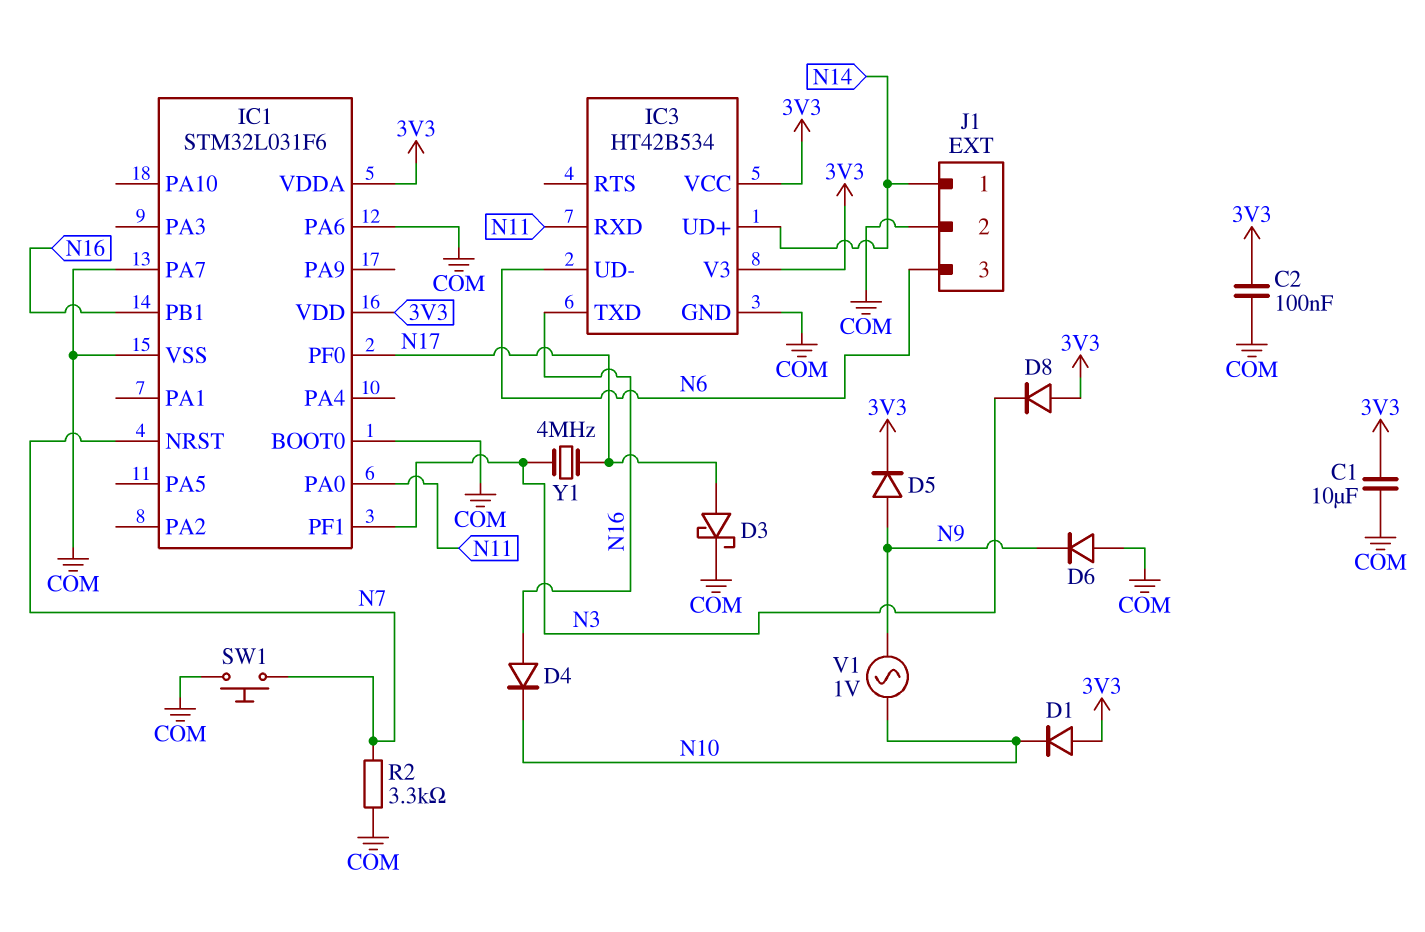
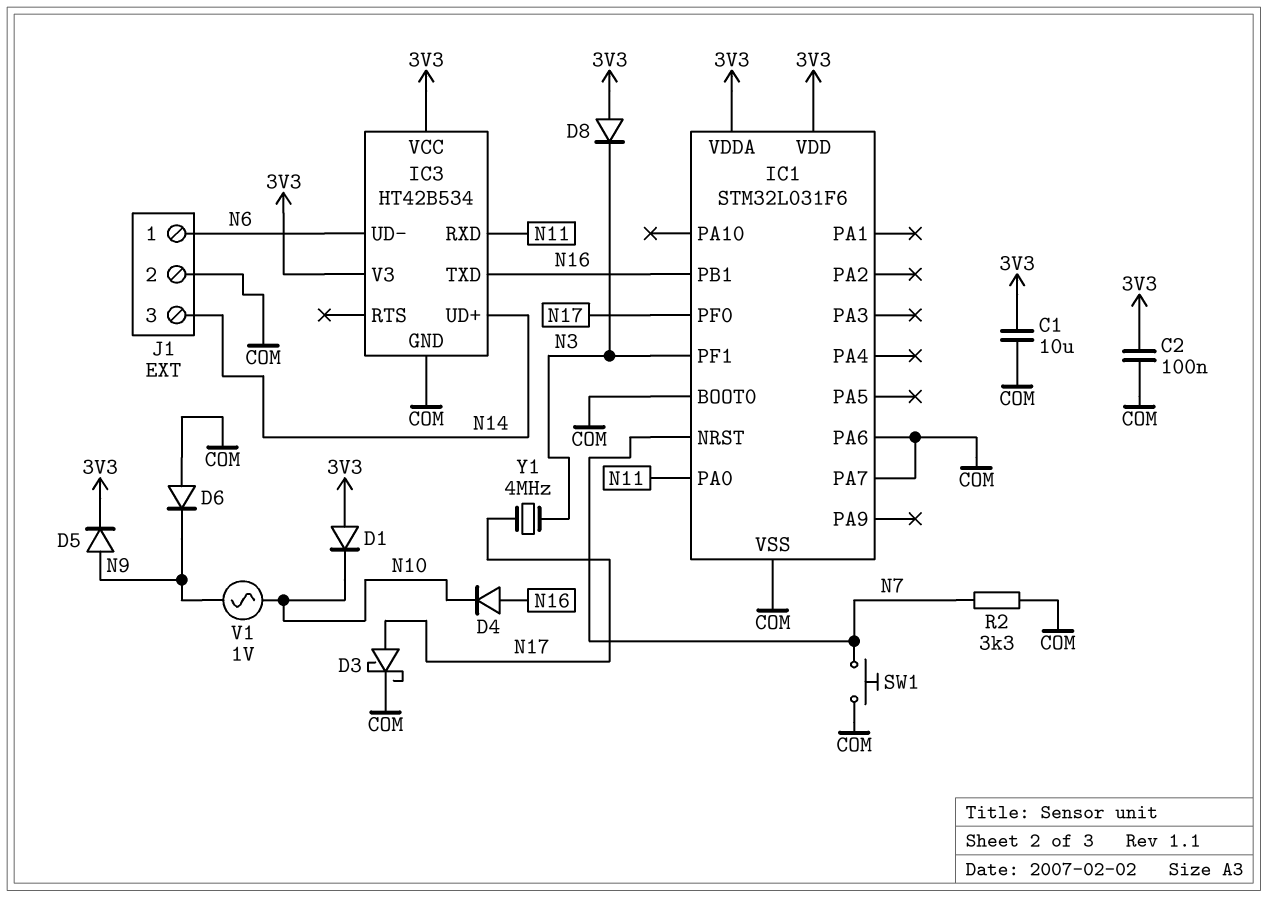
J1 pin 1: N14 -> N6
J1 pin 3: N6 -> N14

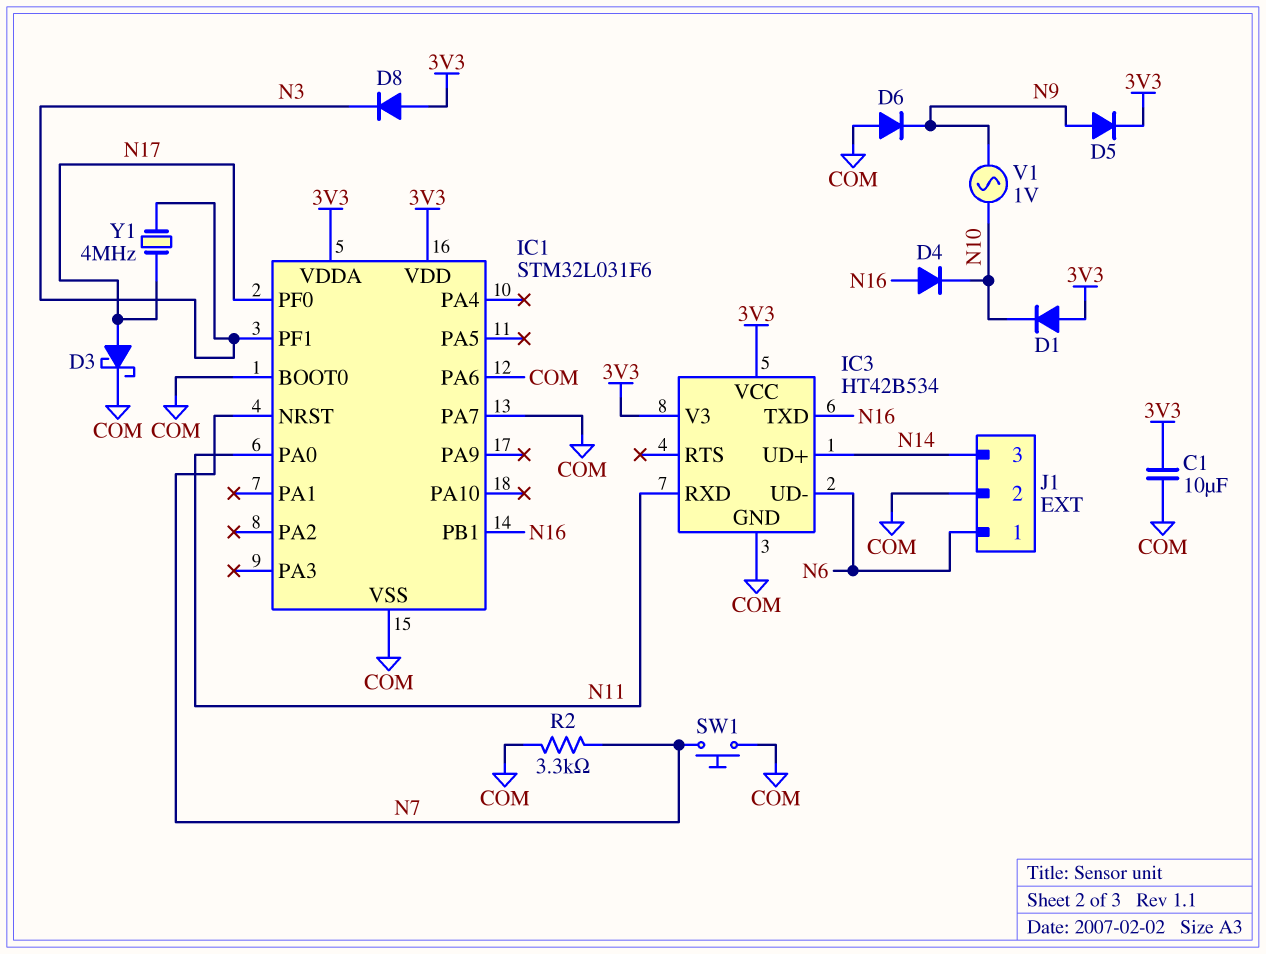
C2: 100nF (3V3, COM) -> none

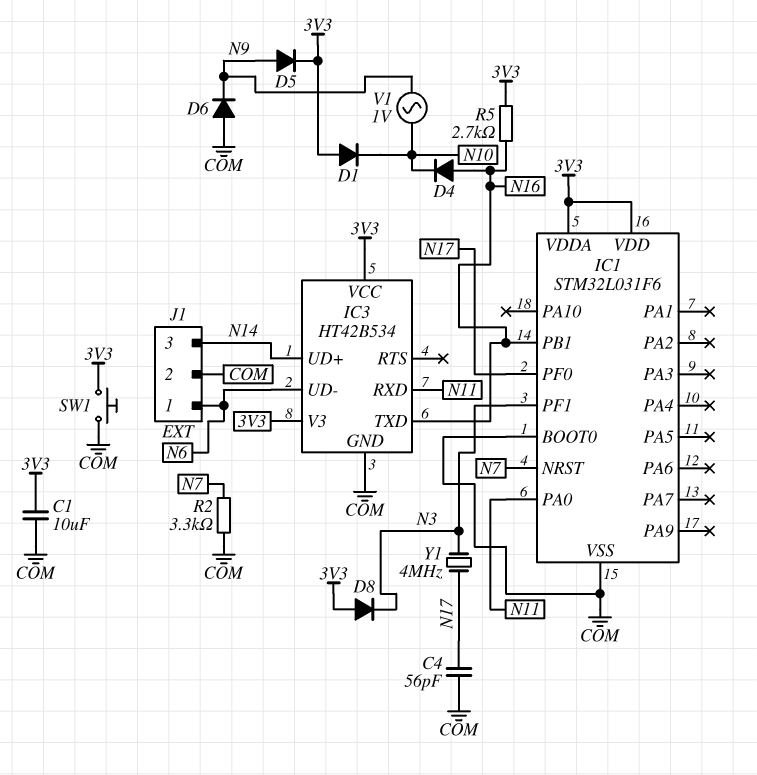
C4: none -> 56pF (COM, N17)
D3: schottky (A N17, K COM) -> none
IC1 pin PA6: COM -> none
IC1 pin PA7: COM -> none
R5: none -> 2.7k (3V3, N16)
SW1: button (COM, N7) -> button (3V3, COM)

